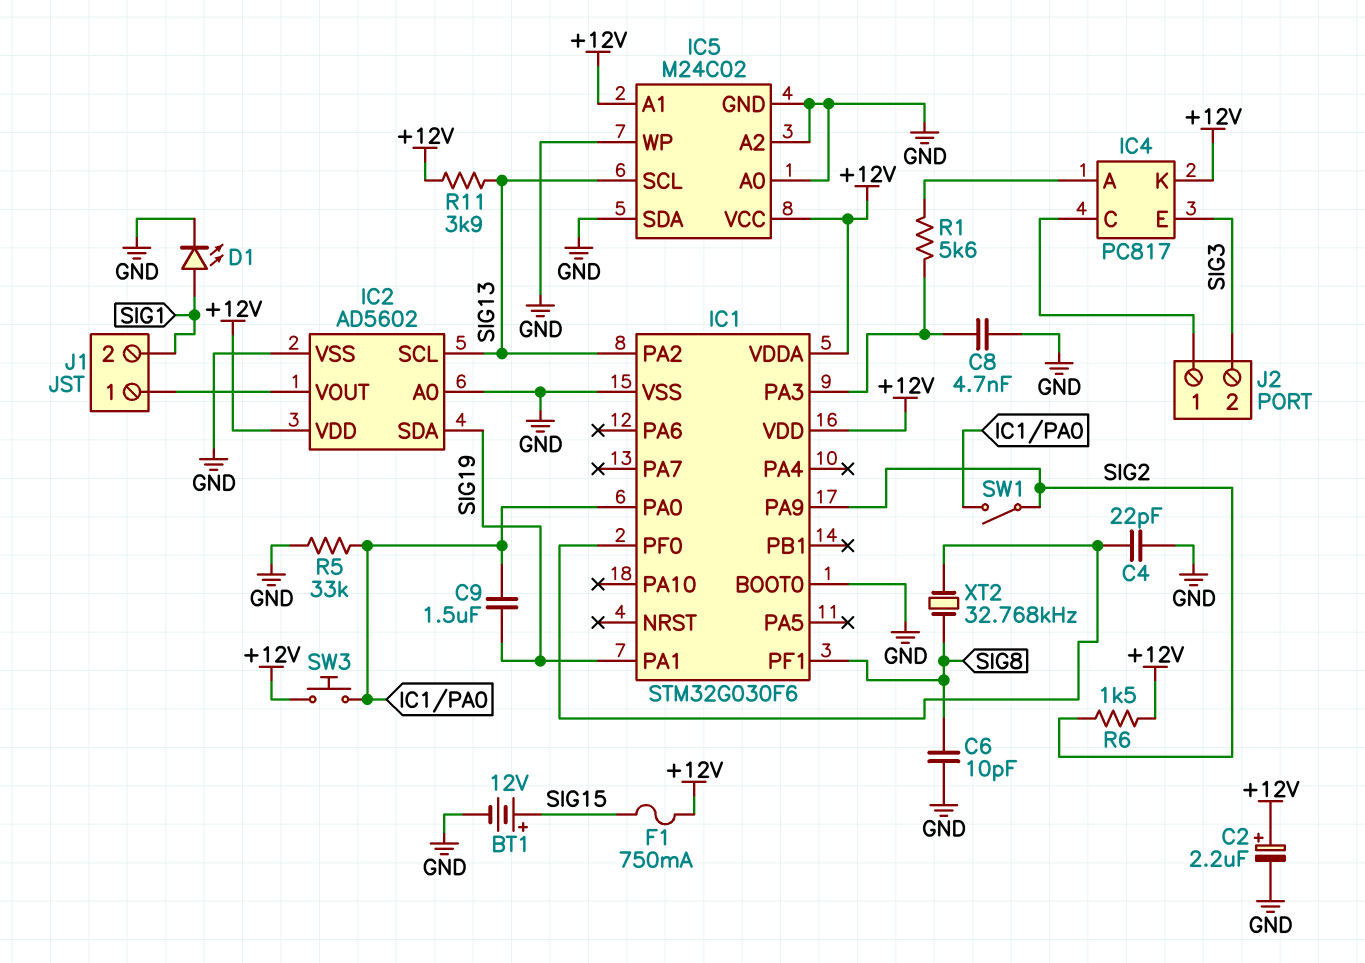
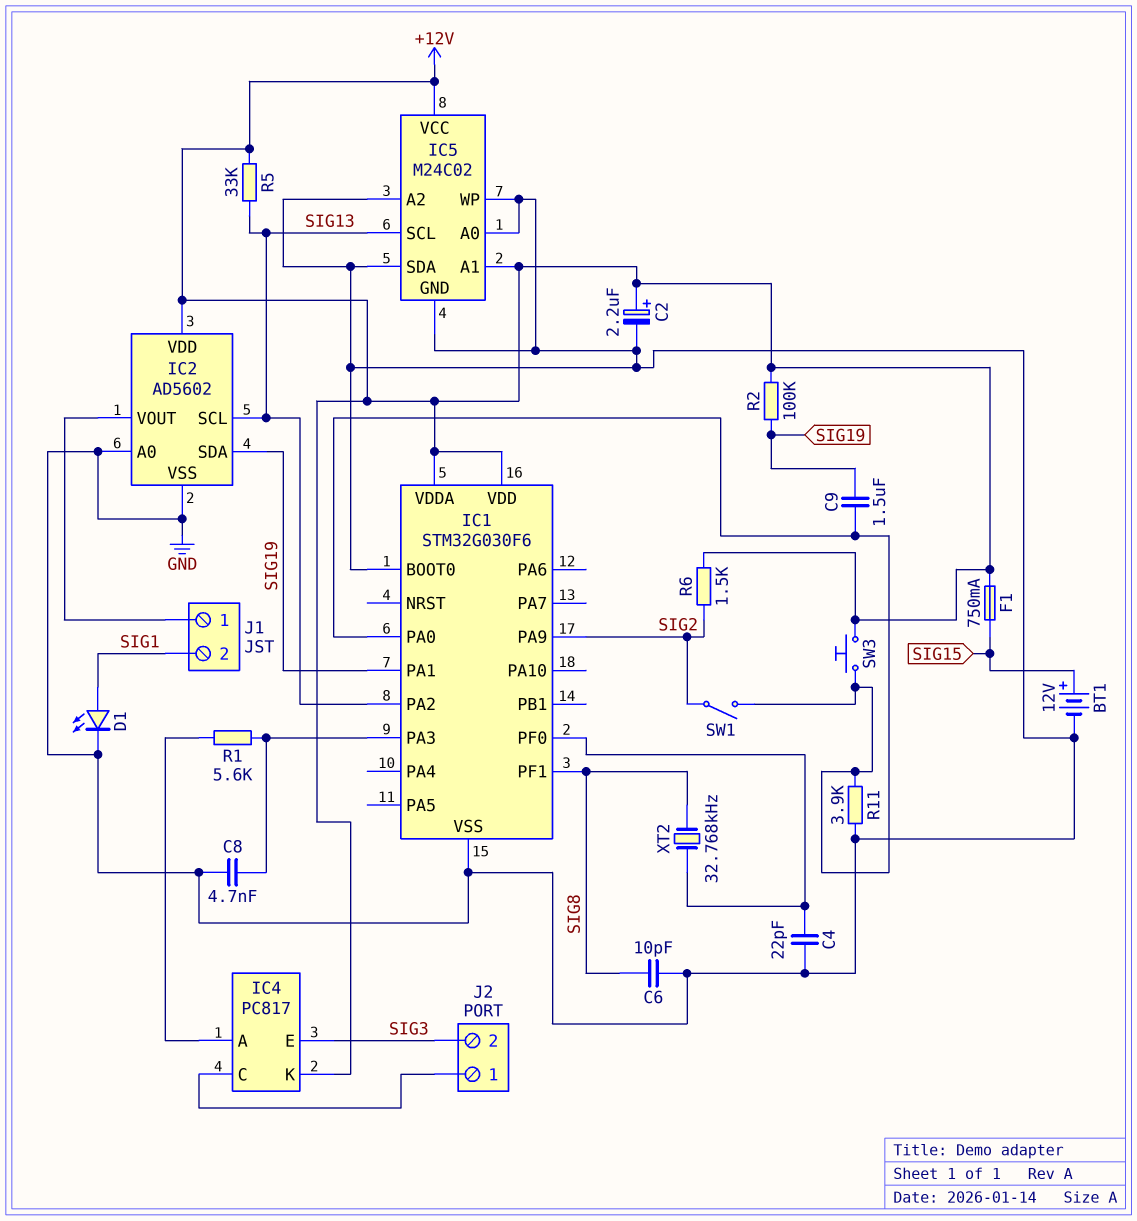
R2: none -> 100k (+12V, SIG19)
R5: 33k (GND, IC1/PA0) -> 33k (+12V, SIG13)
R11: 3.9k (+12V, SIG13) -> 3.9k (GND, IC1/PA0)

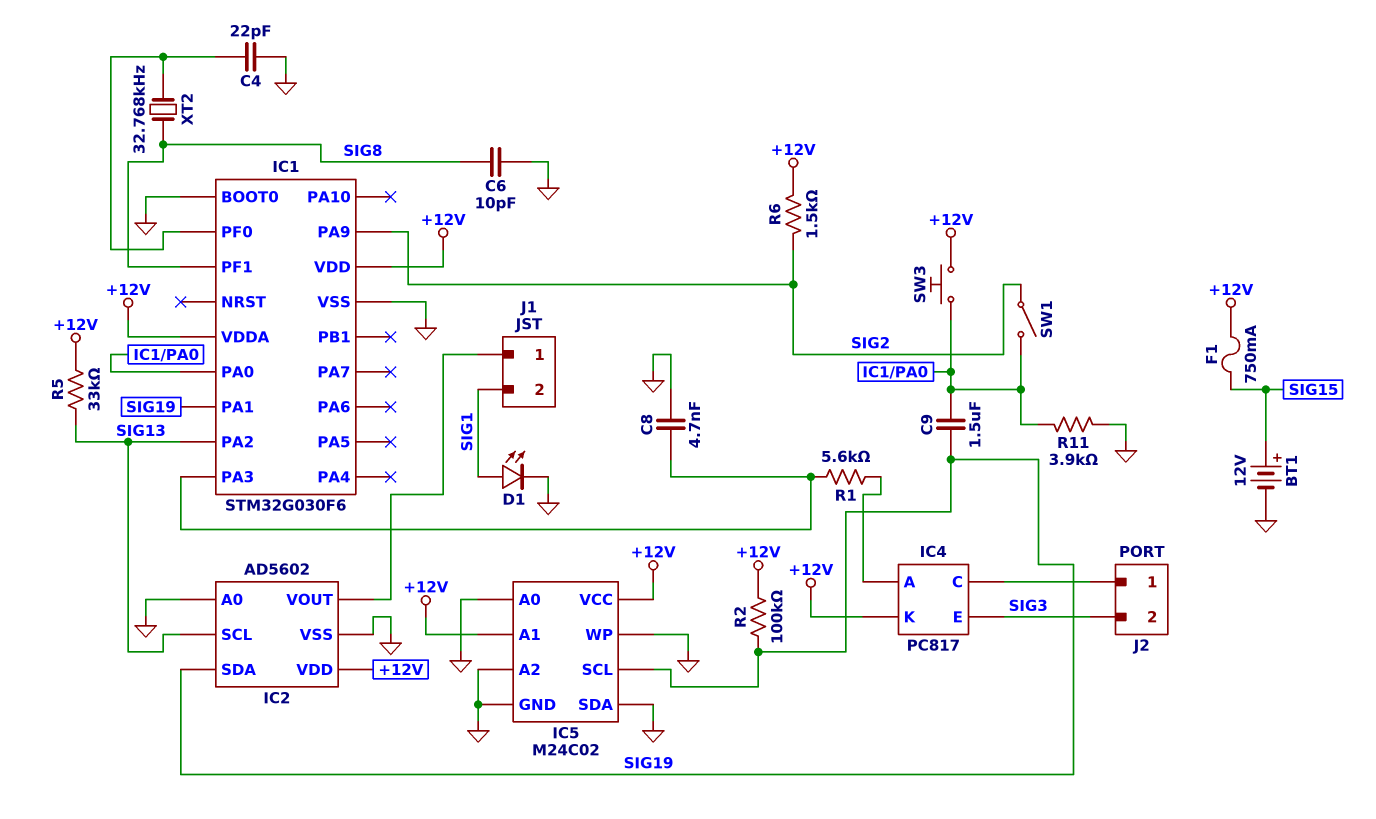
C2: 2.2uF (plus +12V, minus GND) -> none
IC5 pin SCL: SIG13 -> SIG19

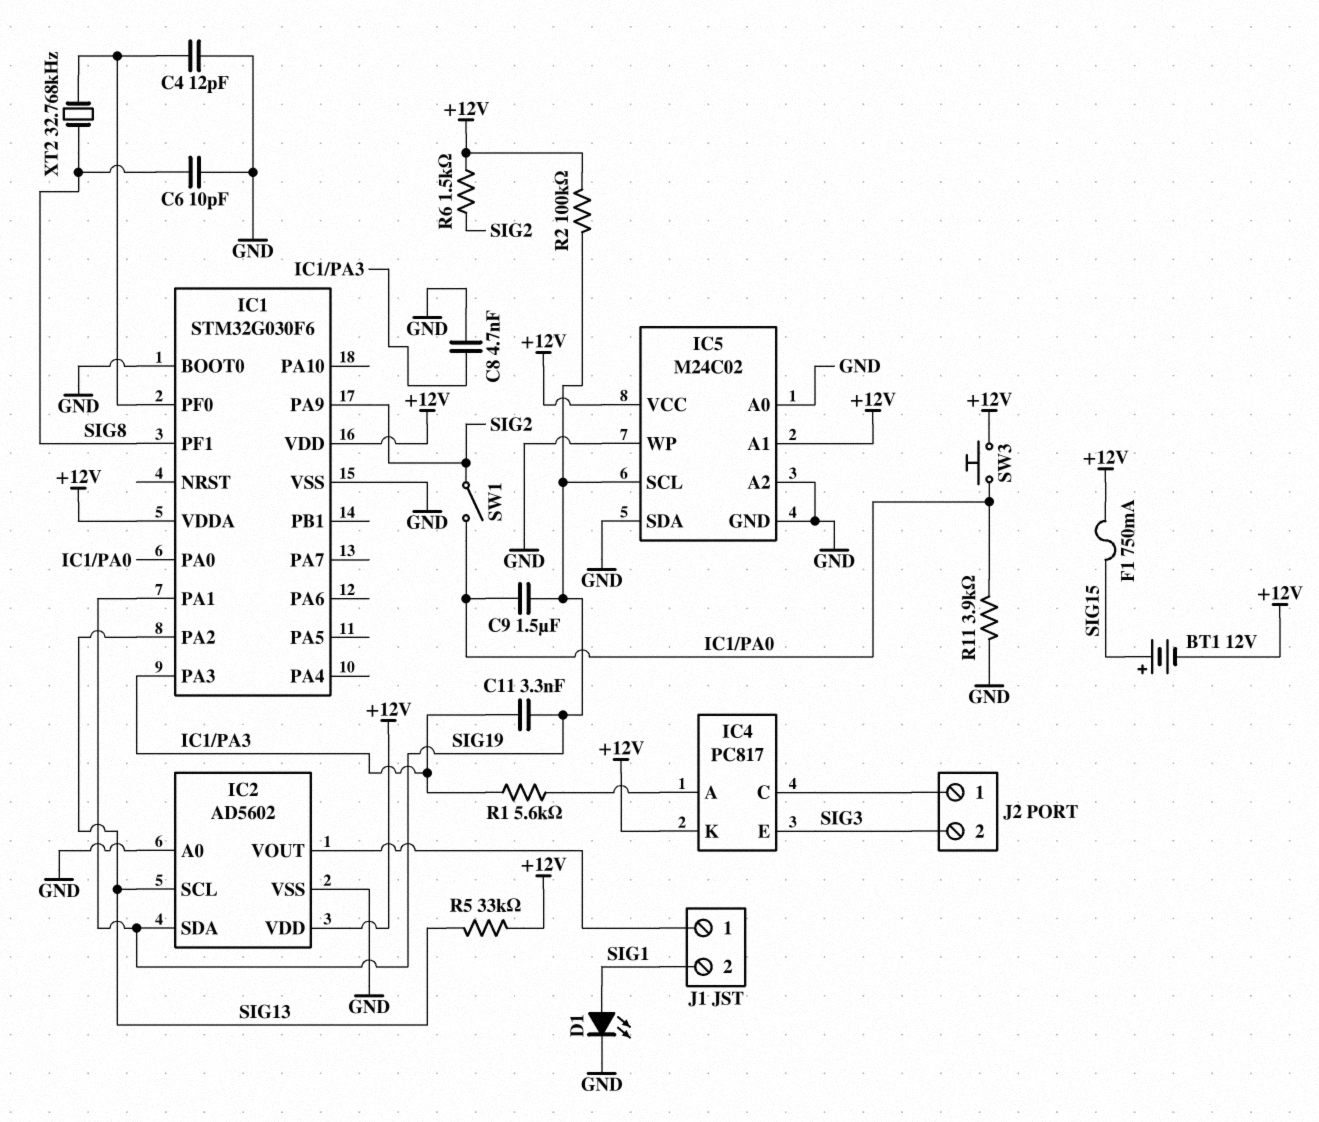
BT1: 12V (plus SIG15, minus GND) -> 12V (plus SIG15, minus +12V)
C4: 22pF (GND, IC1/PF0) -> 12pF (GND, IC1/PF0)
C11: none -> 3.3nF (IC1/PA3, SIG19)

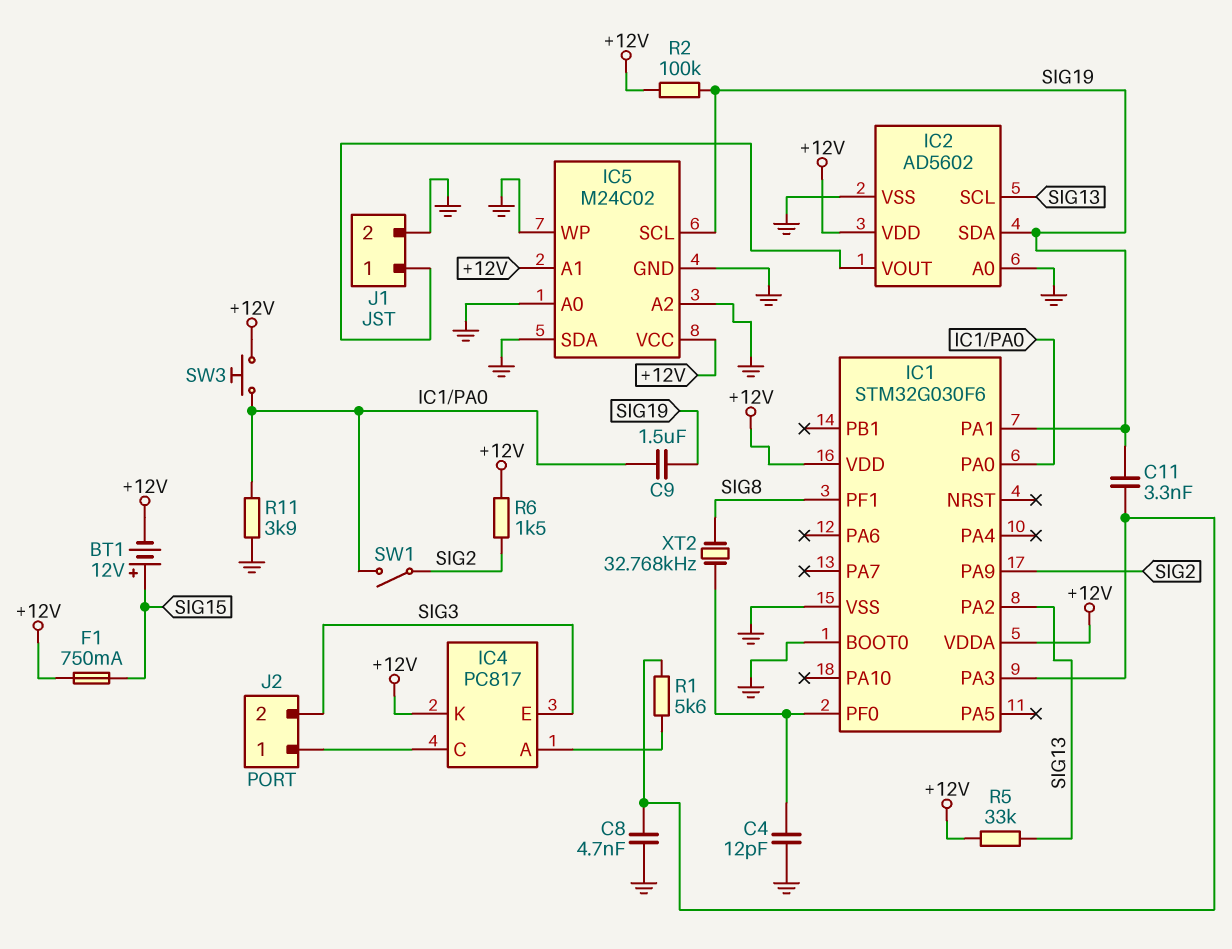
C6: 10pF (GND, SIG8) -> none
D1: LED (A SIG1, K GND) -> none
J1 pin 2: SIG1 -> GND

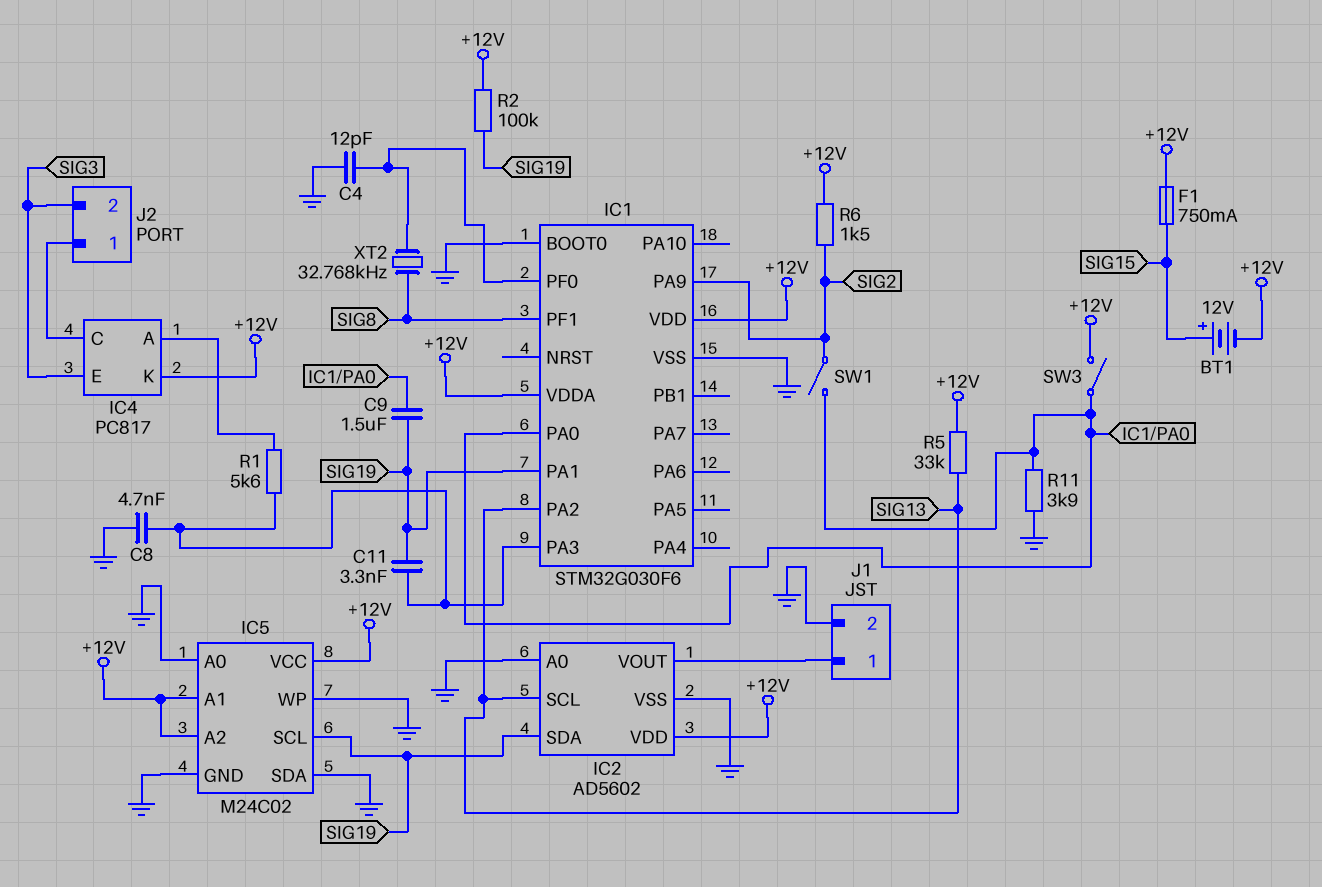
IC5 pin A2: GND -> +12V
SW3: button (+12V, IC1/PA0) -> switch (+12V, IC1/PA0)

